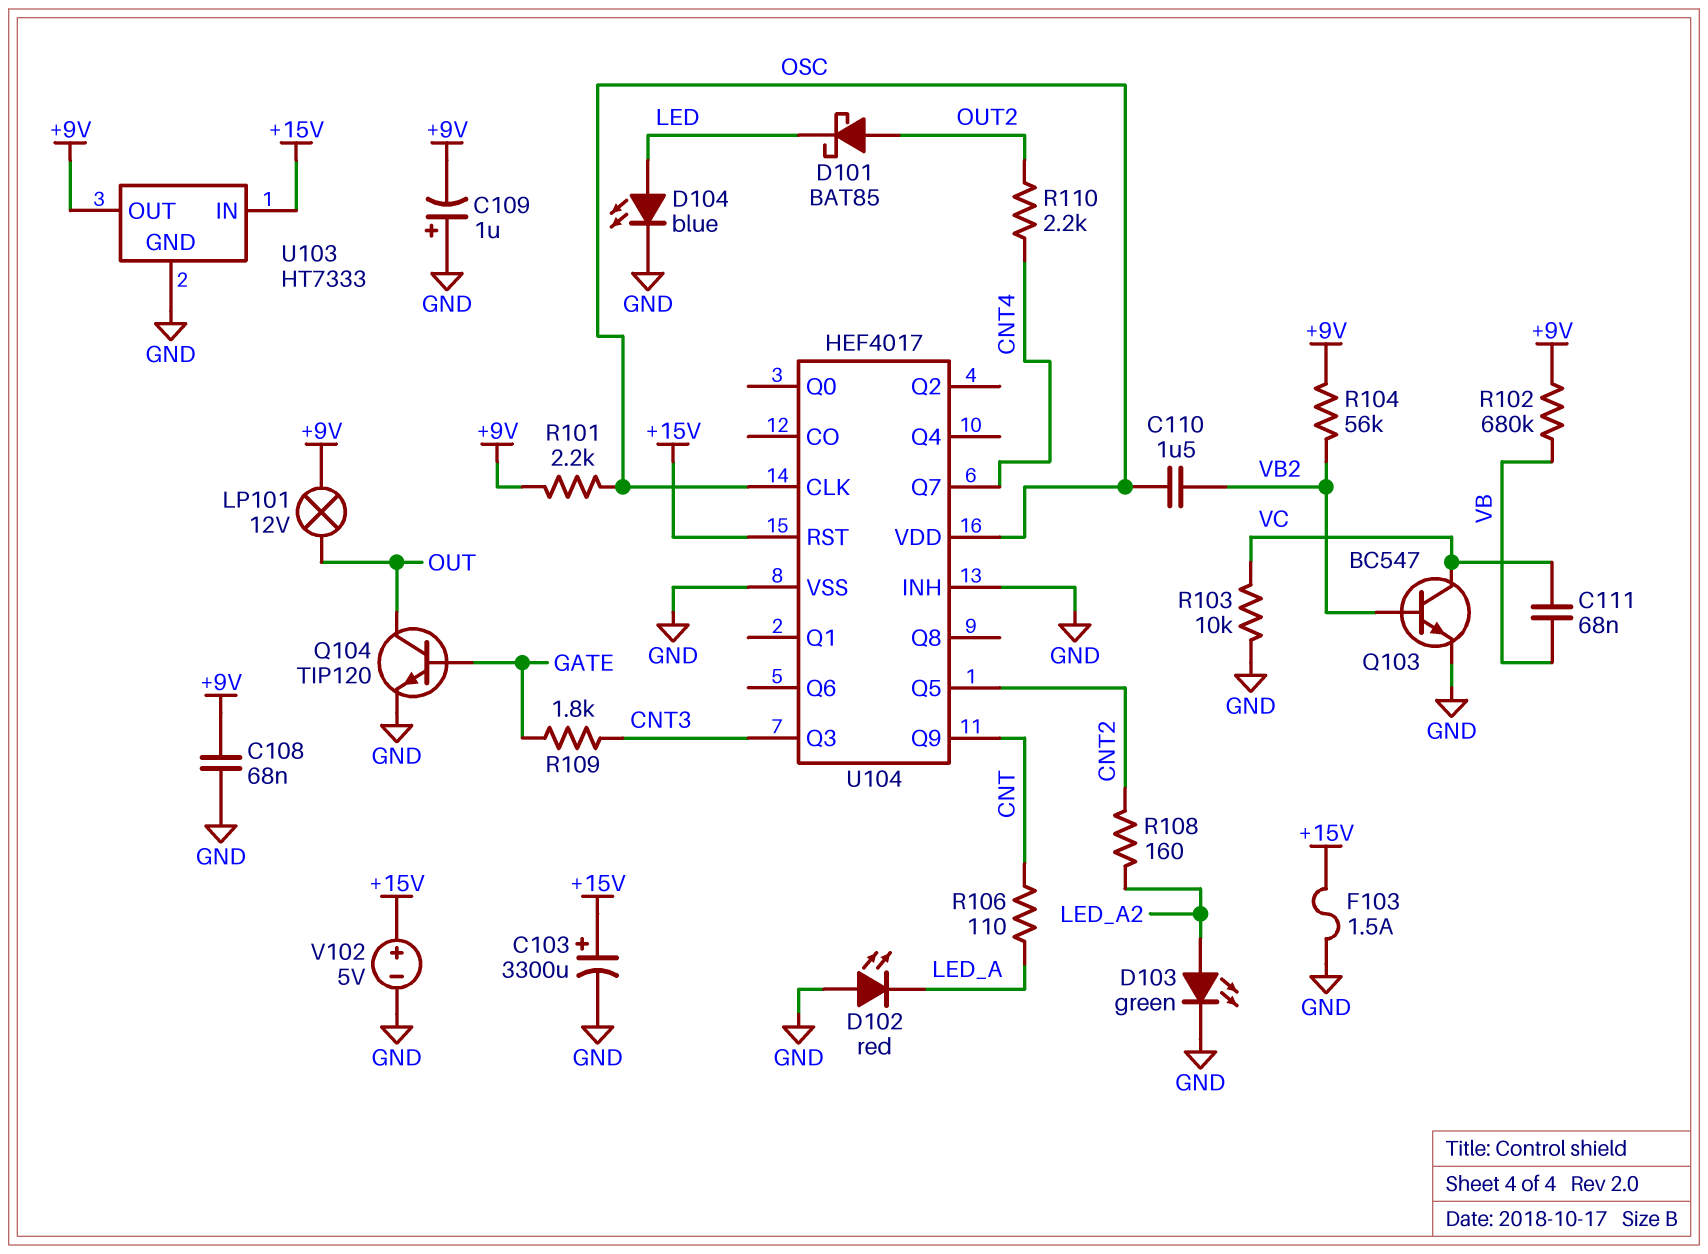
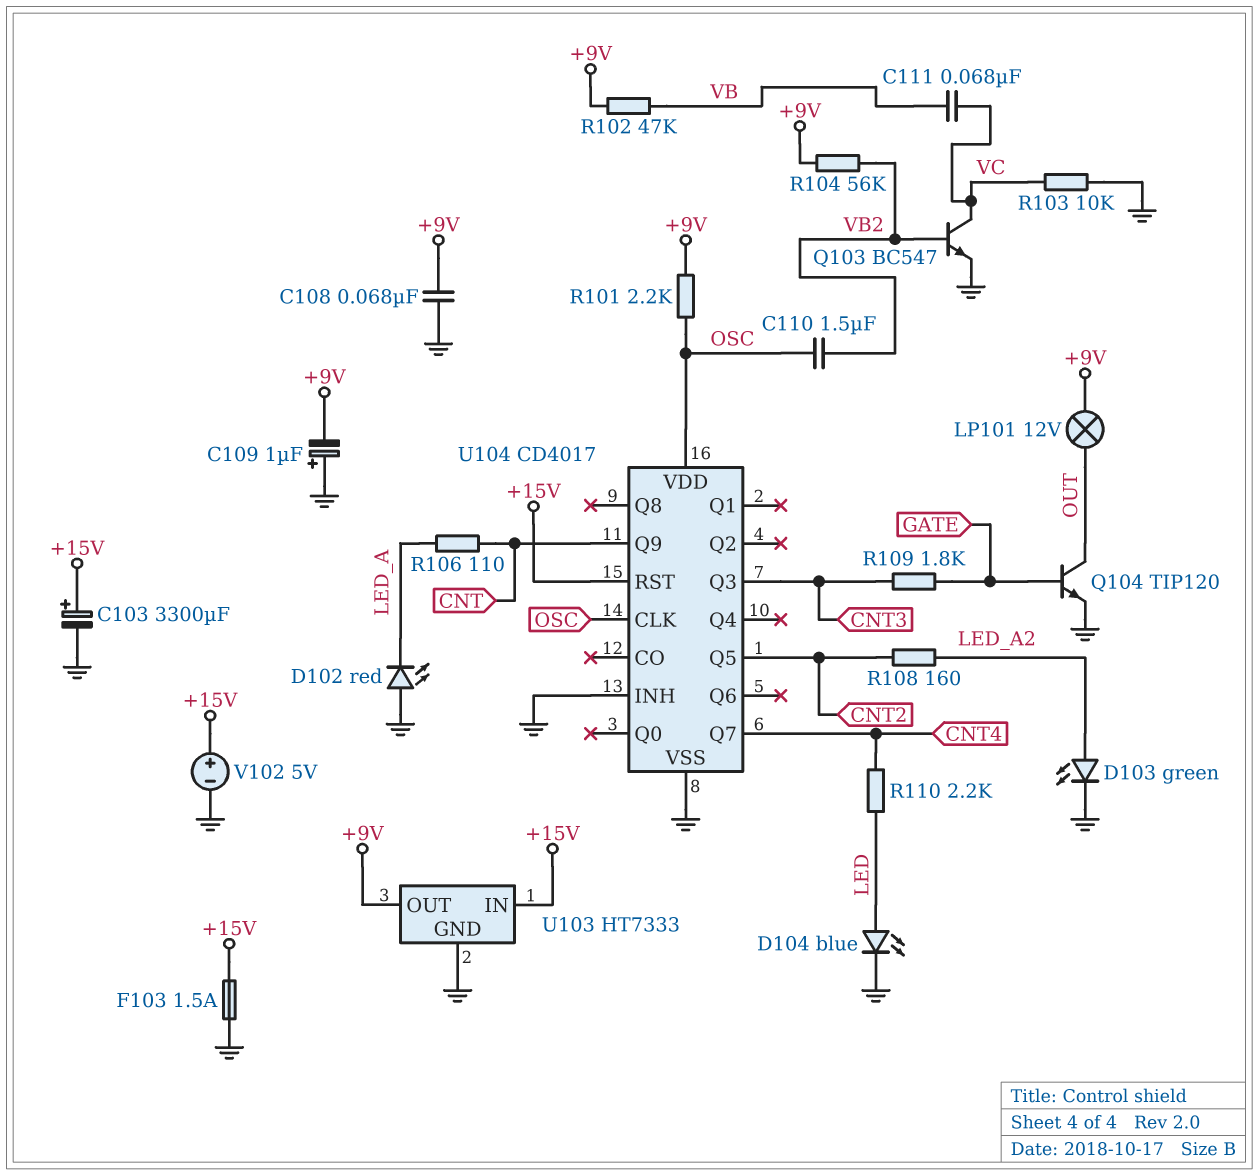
D101: schottky BAT85 (A OUT2, K LED) -> none
R102: 680k (+9V, VB) -> 47k (+9V, VB)
R110: 2.2k (CNT4, OUT2) -> 2.2k (CNT4, LED)
U104: HEF4017 -> CD4017

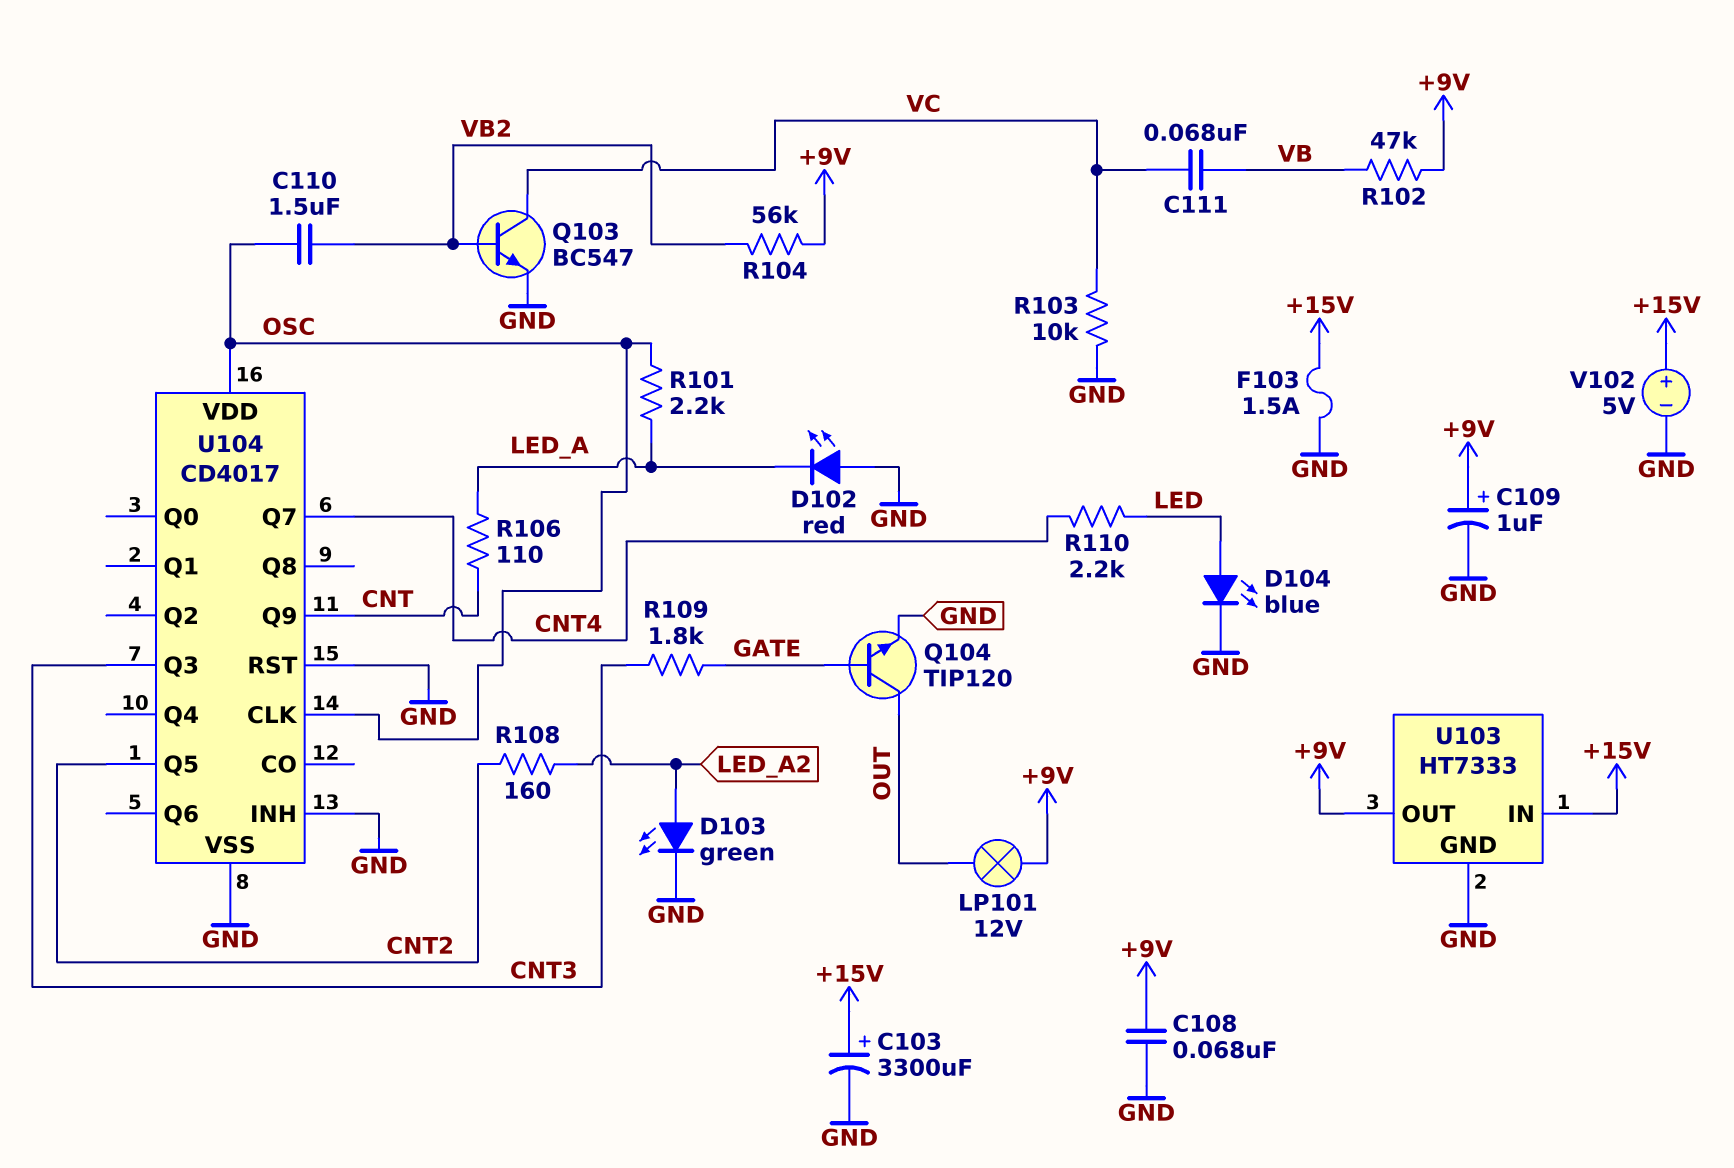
C109: 1uF (plus GND, minus +9V) -> 1uF (plus +9V, minus GND)
R101: 2.2k (+9V, OSC) -> 2.2k (LED_A, OSC)
U104 pin RST: +15V -> GND

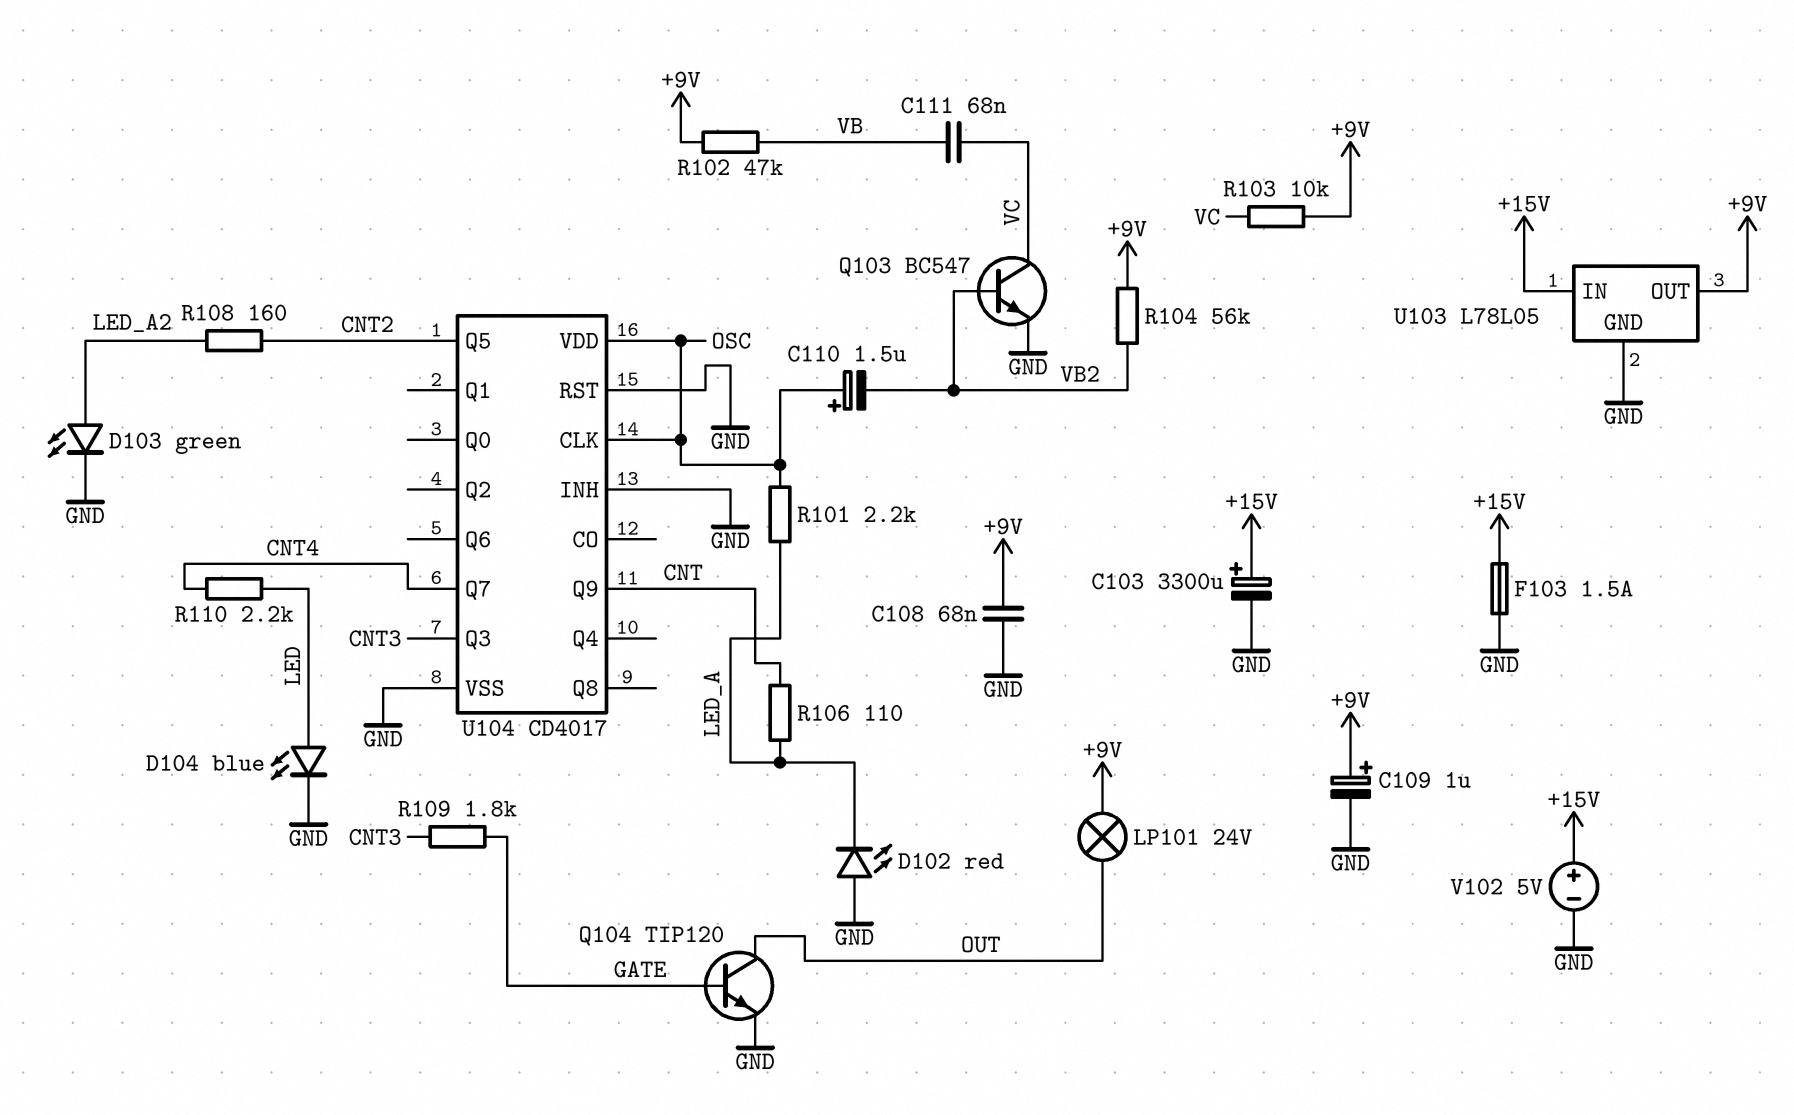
C110: 1.5uF (OSC, VB2) -> 1.5uF (plus OSC, minus VB2)
LP101: lamp 12V (+9V, OUT) -> lamp 24V (+9V, OUT)
R103: 10k (GND, VC) -> 10k (+9V, VC)
U103: HT7333 -> L78L05

